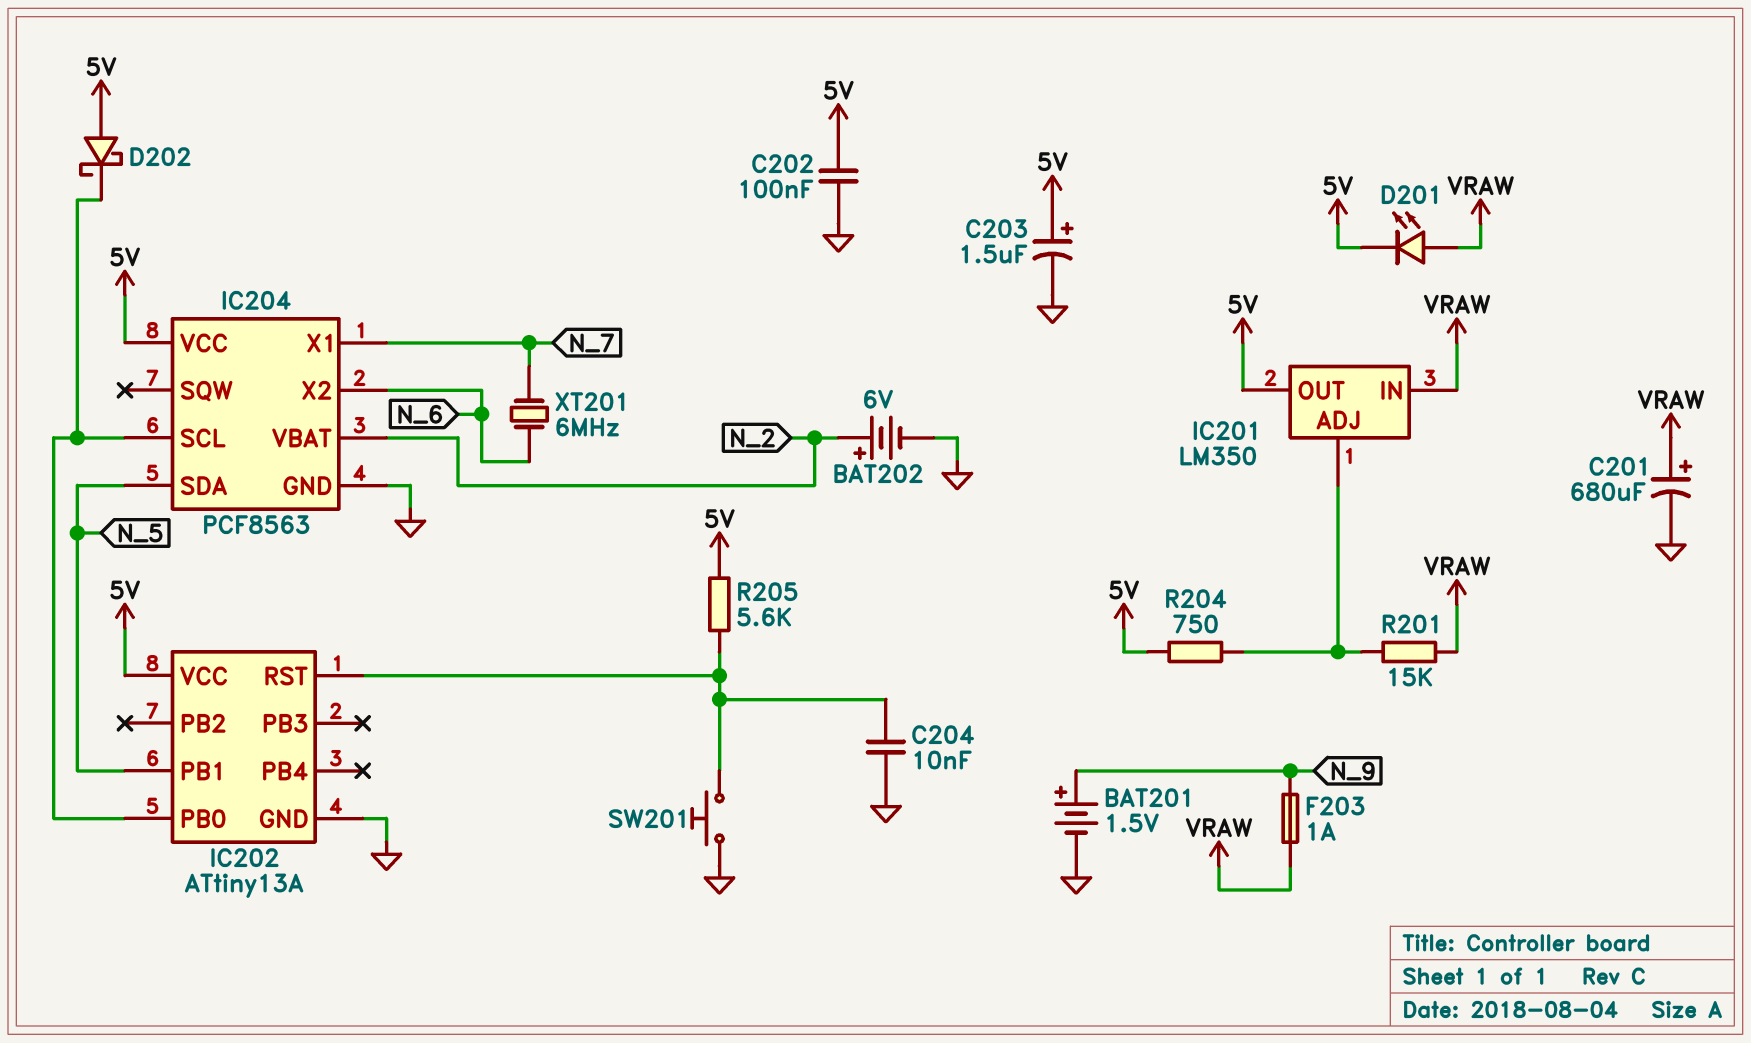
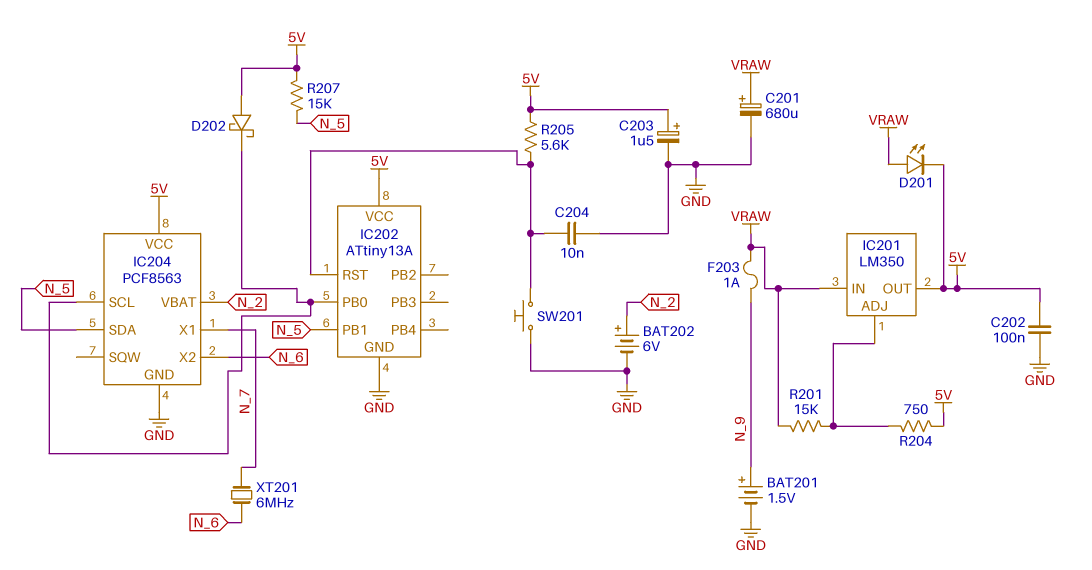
R207: none -> 15k (5V, N_5)

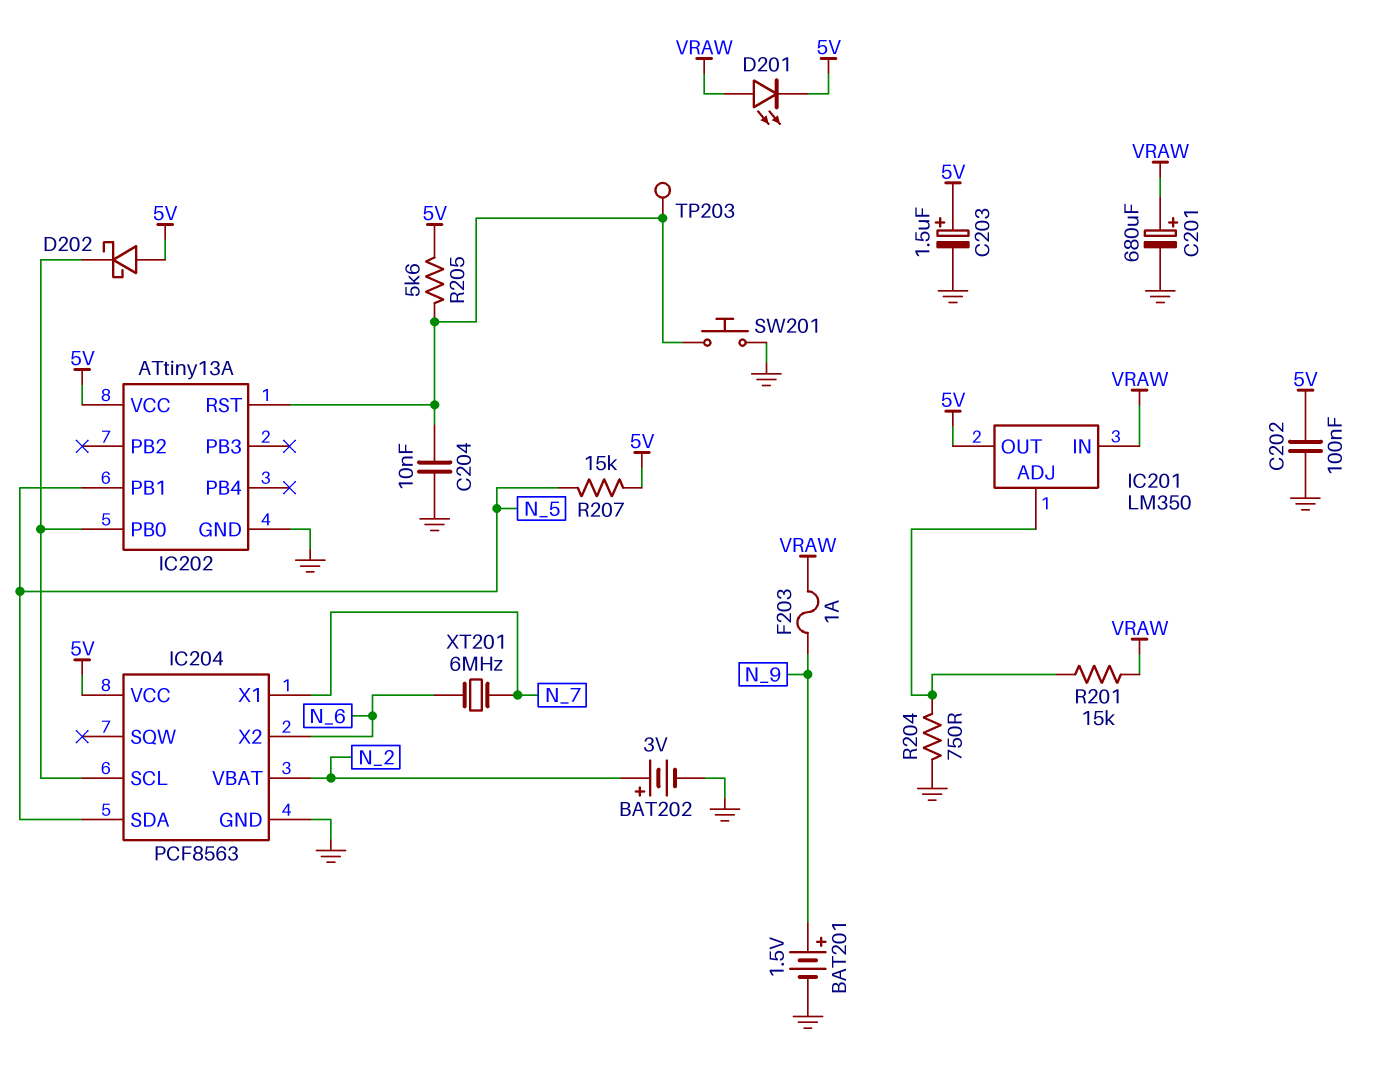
BAT202: 6V (plus N_2, minus GND) -> 3V (plus N_2, minus GND)
R204: 750 (5V, IC201/ADJ) -> 750 (GND, IC201/ADJ)
TP203: none -> test point (IC202/RST)

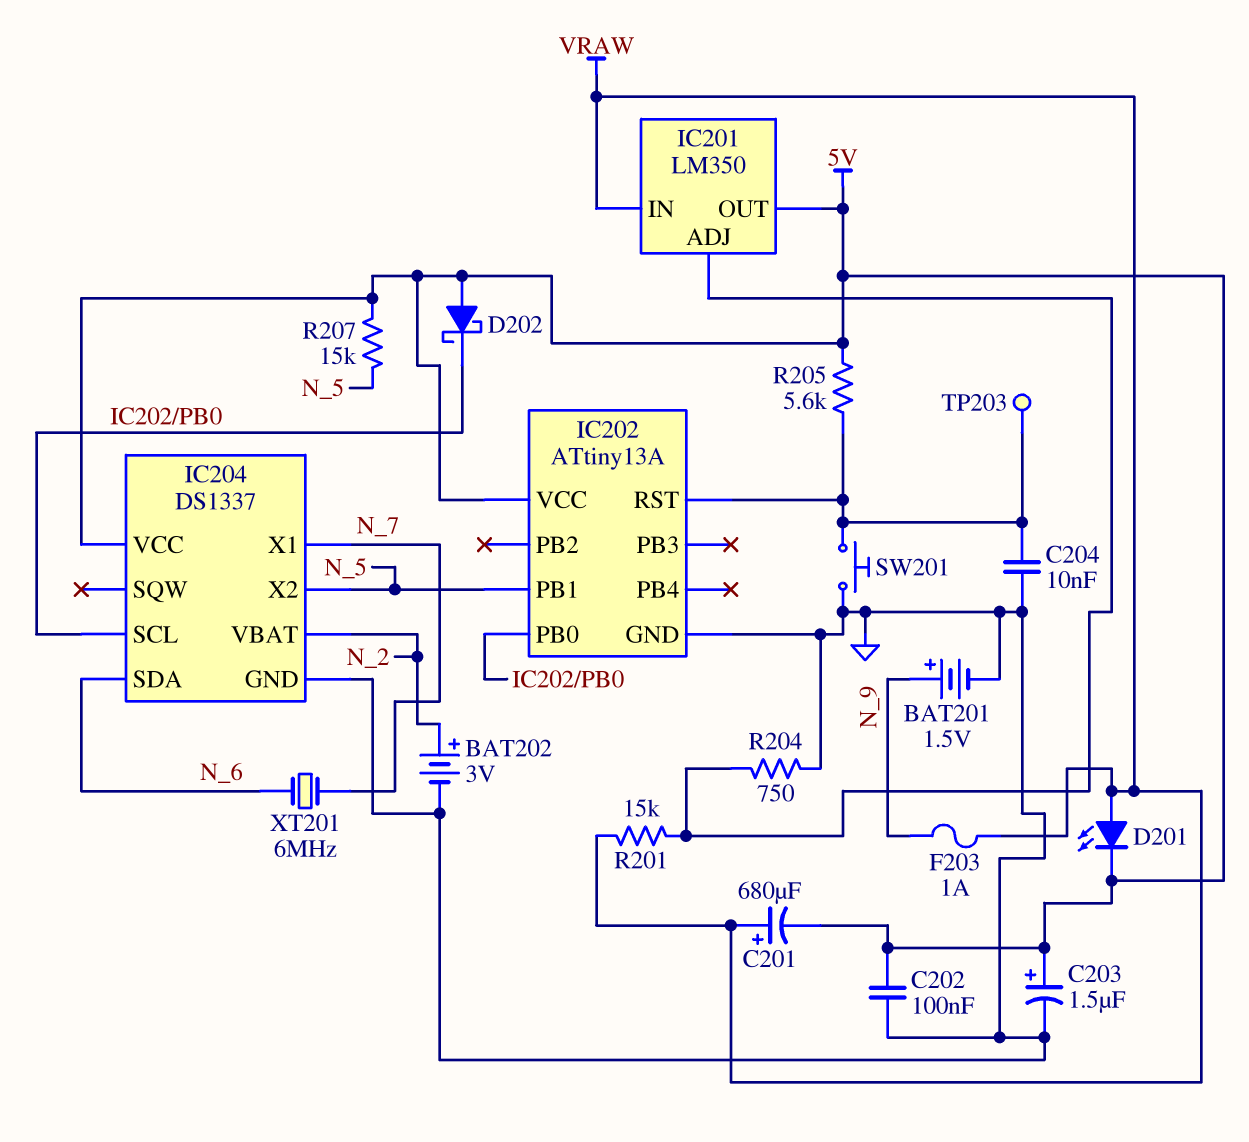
C201: 680uF (plus VRAW, minus GND) -> 680uF (plus VRAW, minus 5V)
IC204: PCF8563 -> DS1337
IC204 pin SDA: N_5 -> N_6
IC204 pin X2: N_6 -> N_5

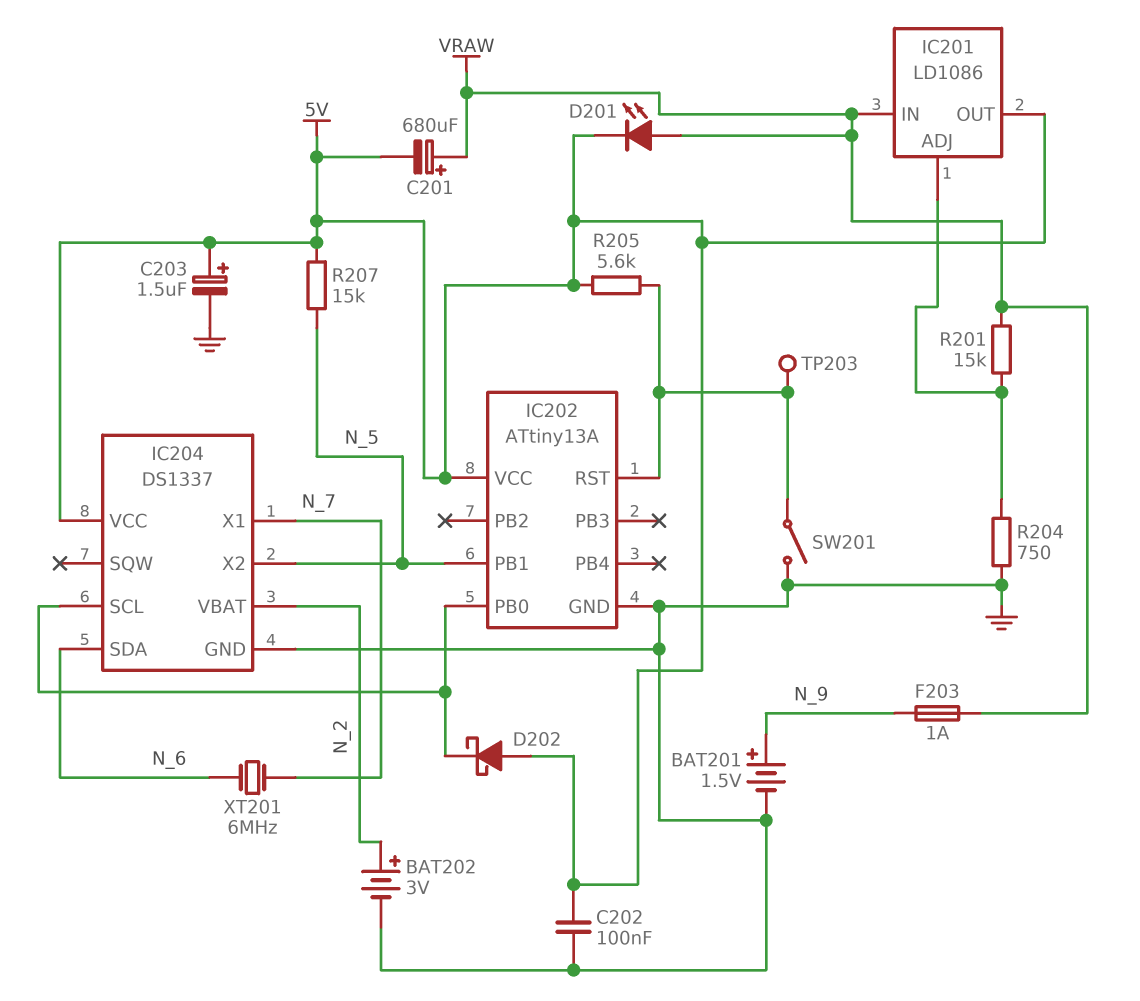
C204: 10nF (GND, IC202/RST) -> none
IC201: LM350 -> LD1086
SW201: button (GND, IC202/RST) -> switch (GND, IC202/RST)

